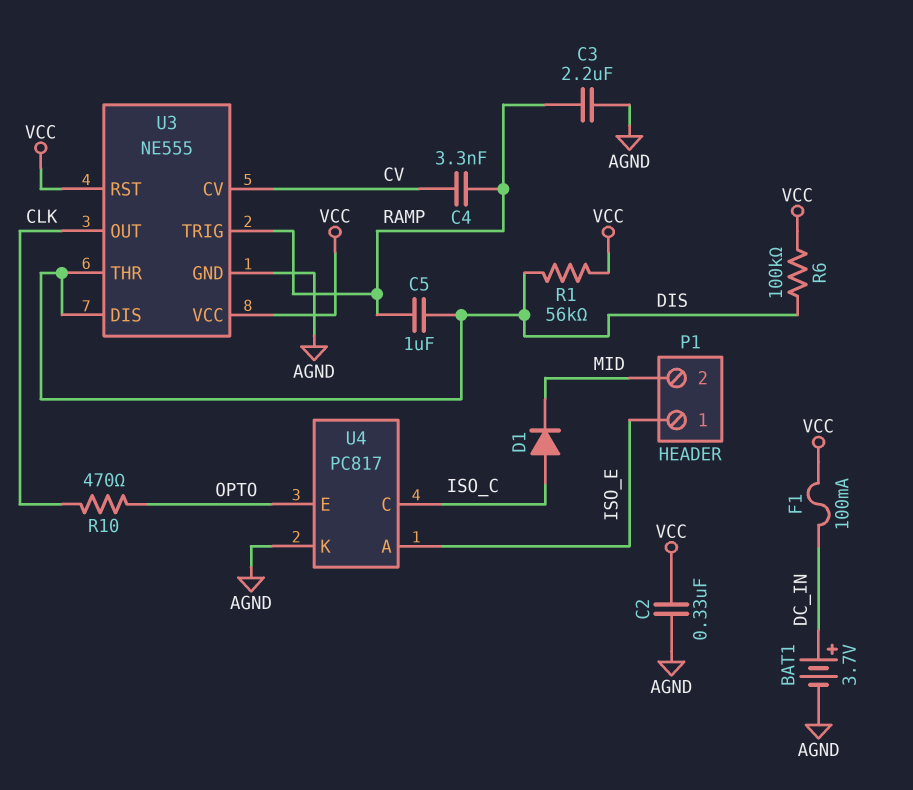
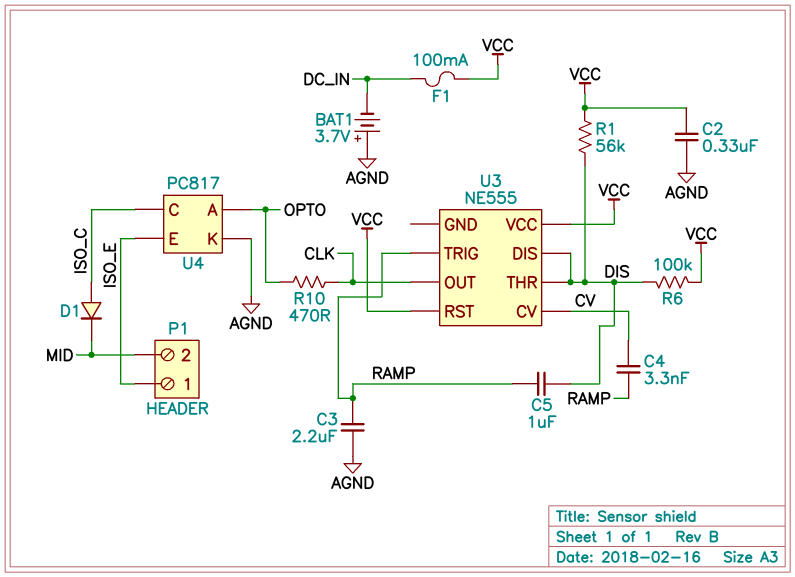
BAT1: 3.7V (plus DC_IN, minus AGND) -> 3.7V (plus AGND, minus DC_IN)
U3 pin GND: AGND -> none
U4 pin A: ISO_E -> OPTO
U4 pin E: OPTO -> ISO_E

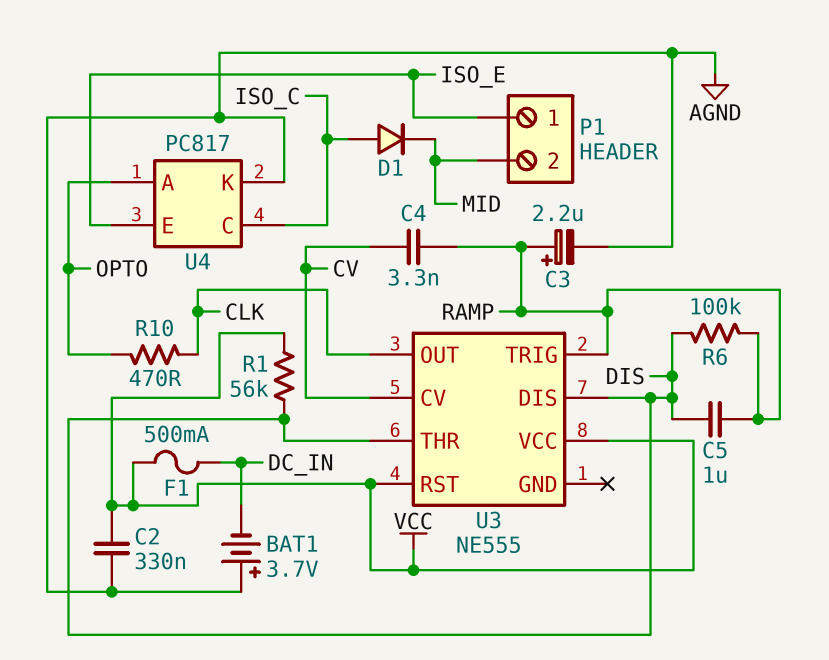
C3: 2.2uF (AGND, RAMP) -> 2.2uF (plus RAMP, minus AGND)
F1: 100mA (DC_IN, VCC) -> 500mA (DC_IN, VCC)
R6: 100k (DIS, VCC) -> 100k (DIS, RAMP)

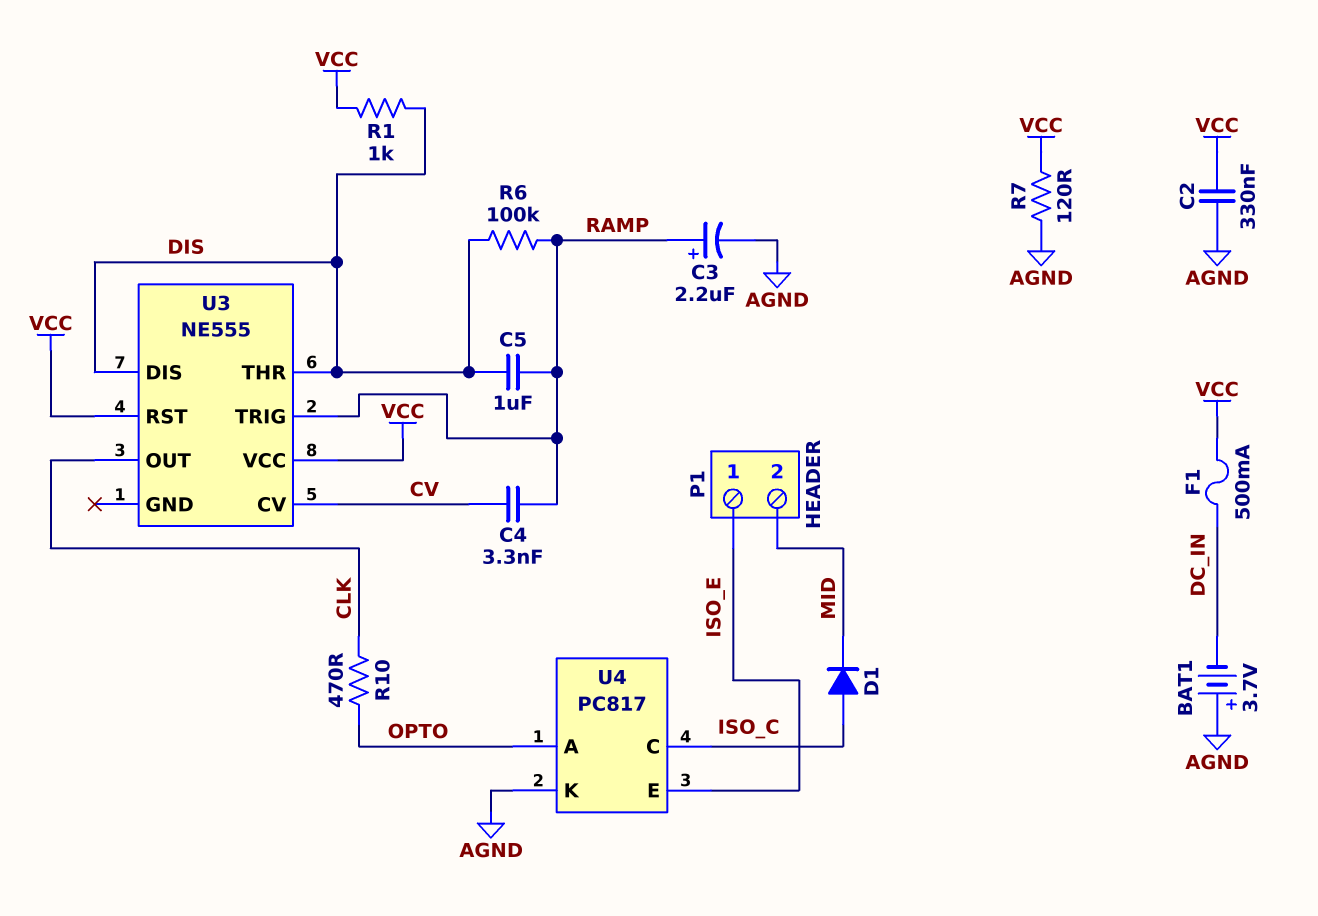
R1: 56k (DIS, VCC) -> 1k (DIS, VCC)
R7: none -> 120 (AGND, VCC)

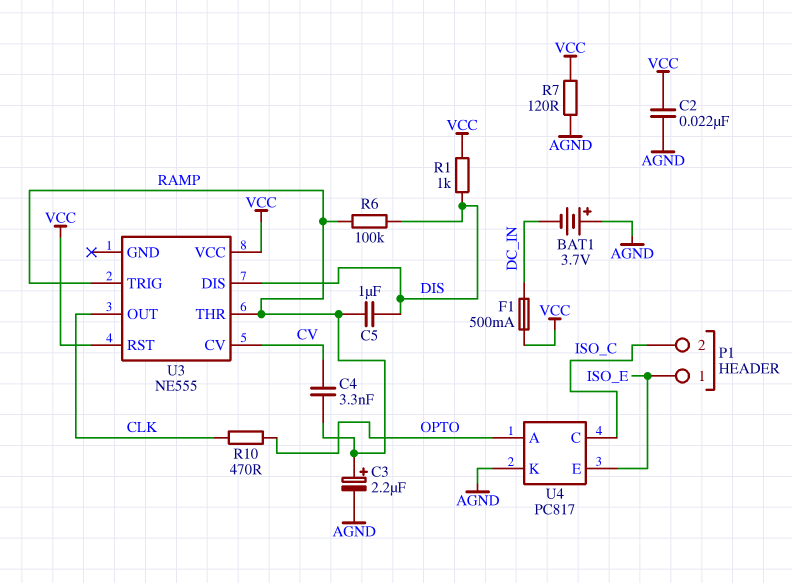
C2: 330nF (AGND, VCC) -> 22nF (AGND, VCC)
D1: diode (A ISO_C, K MID) -> none
P1 pin 2: MID -> ISO_C
U3 pin THR: DIS -> RAMP

